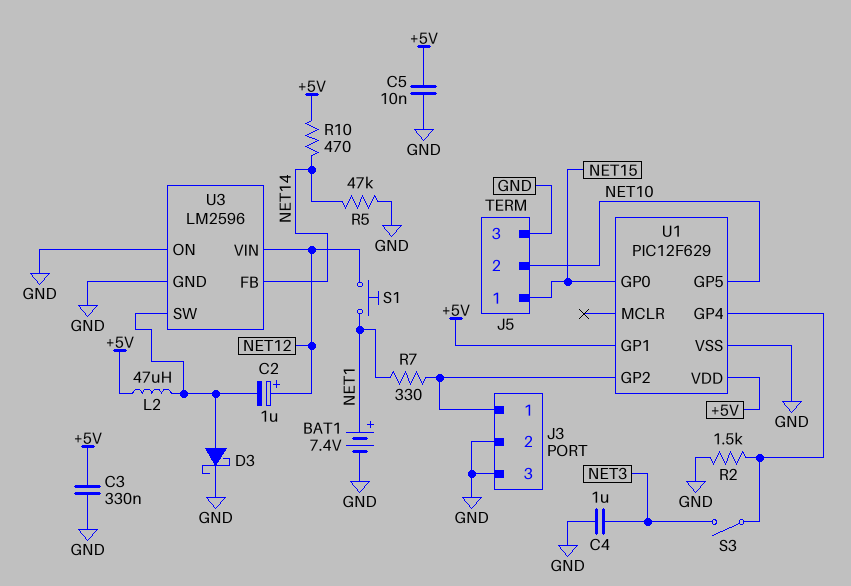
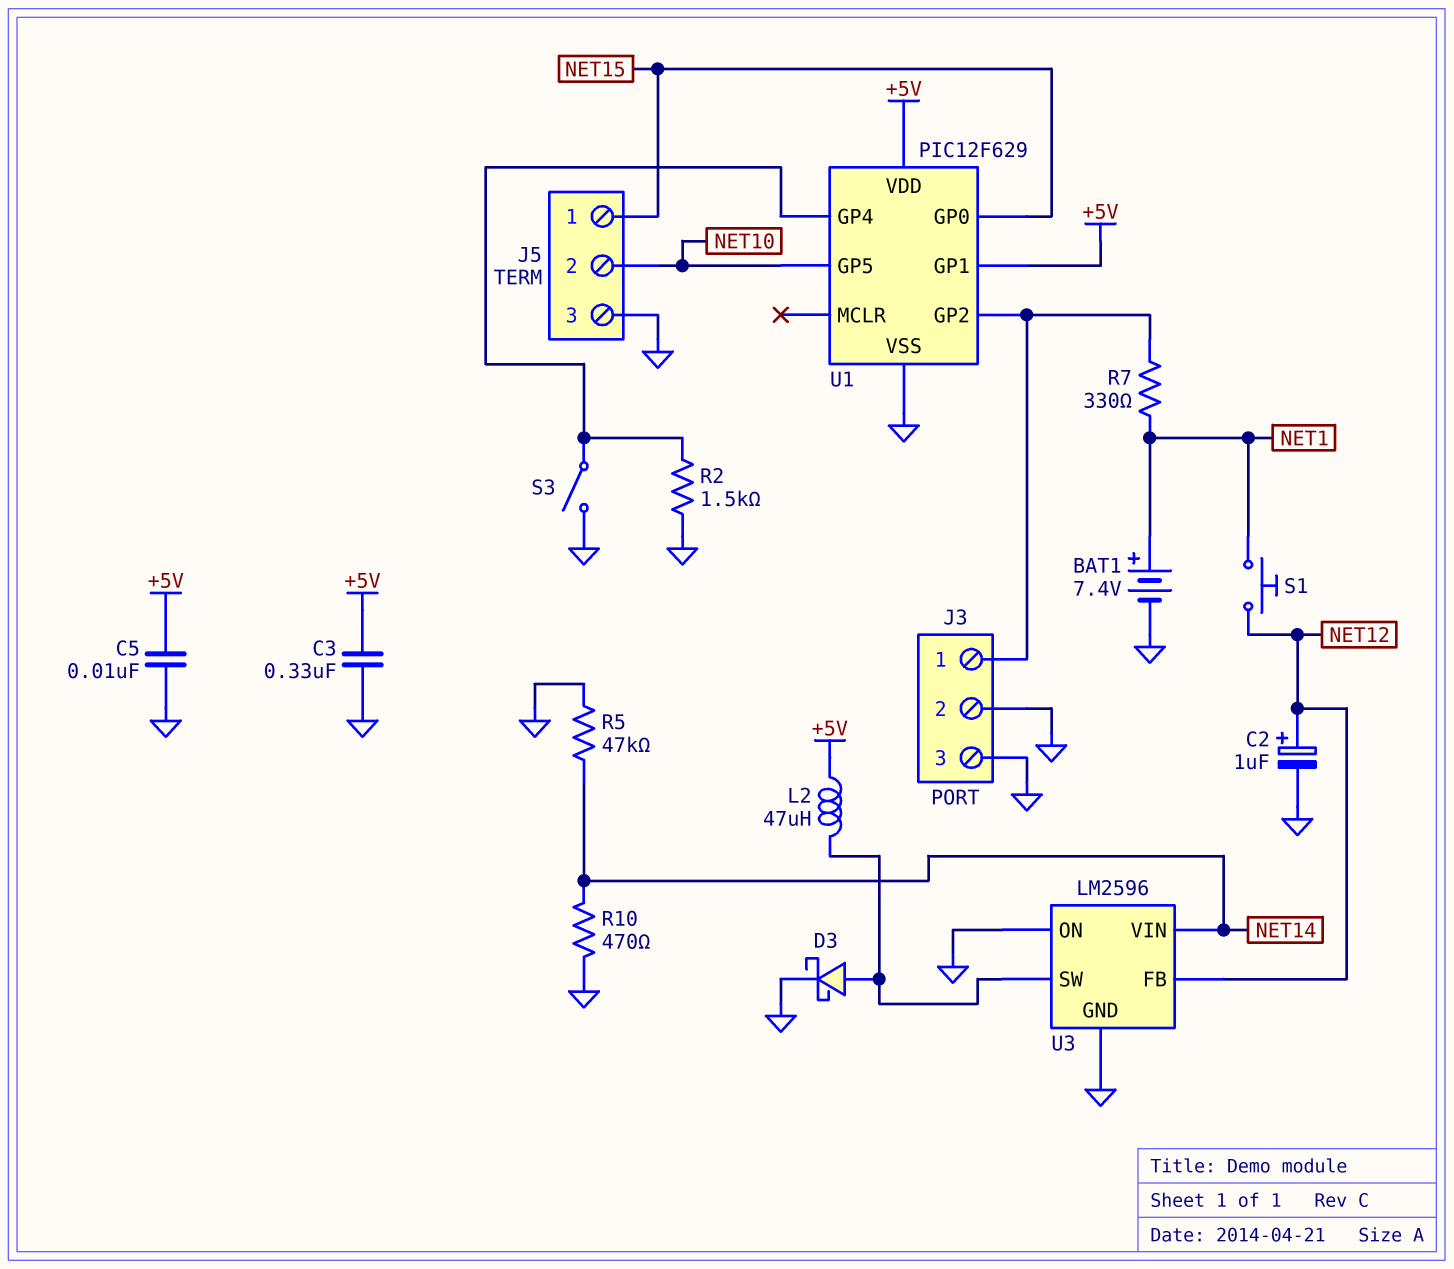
C2: 1uF (plus NET12, minus U3/SW) -> 1uF (plus NET12, minus GND)
C4: 1uF (GND, NET3) -> none
R10: 470 (+5V, NET14) -> 470 (GND, NET14)
S3: switch (NET3, U1/GP4) -> switch (GND, U1/GP4)
U3 pin FB: NET14 -> NET12
U3 pin VIN: NET12 -> NET14

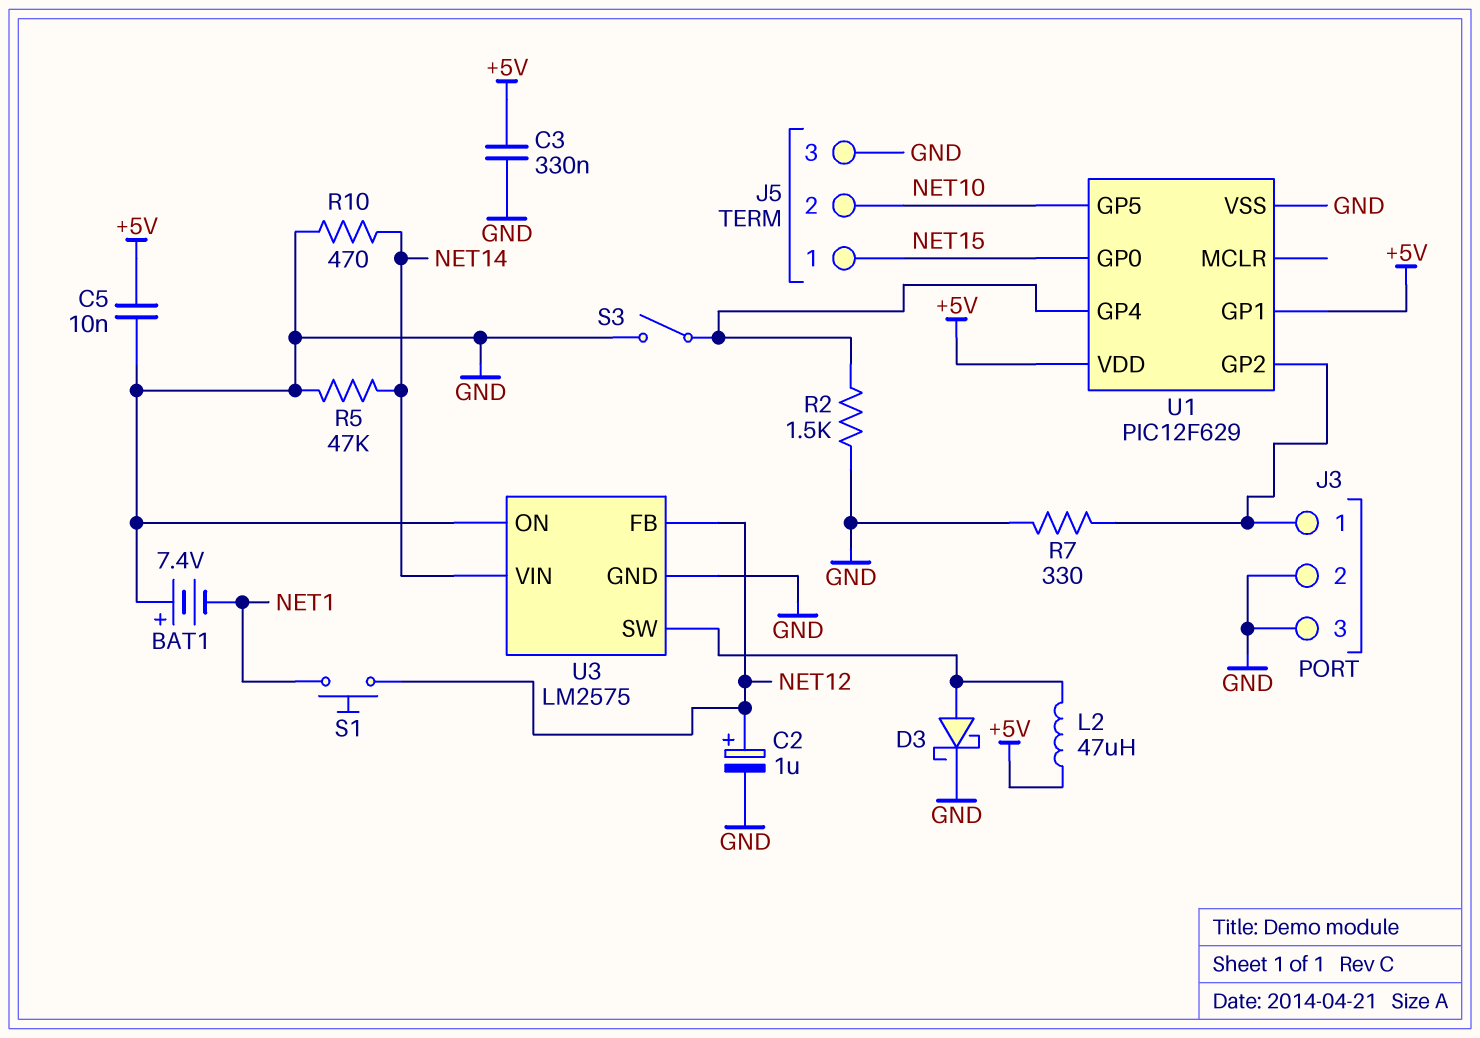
BAT1: 7.4V (plus NET1, minus GND) -> 7.4V (plus GND, minus NET1)
R7: 330 (J3/1, NET1) -> 330 (GND, J3/1)
U3: LM2596 -> LM2575

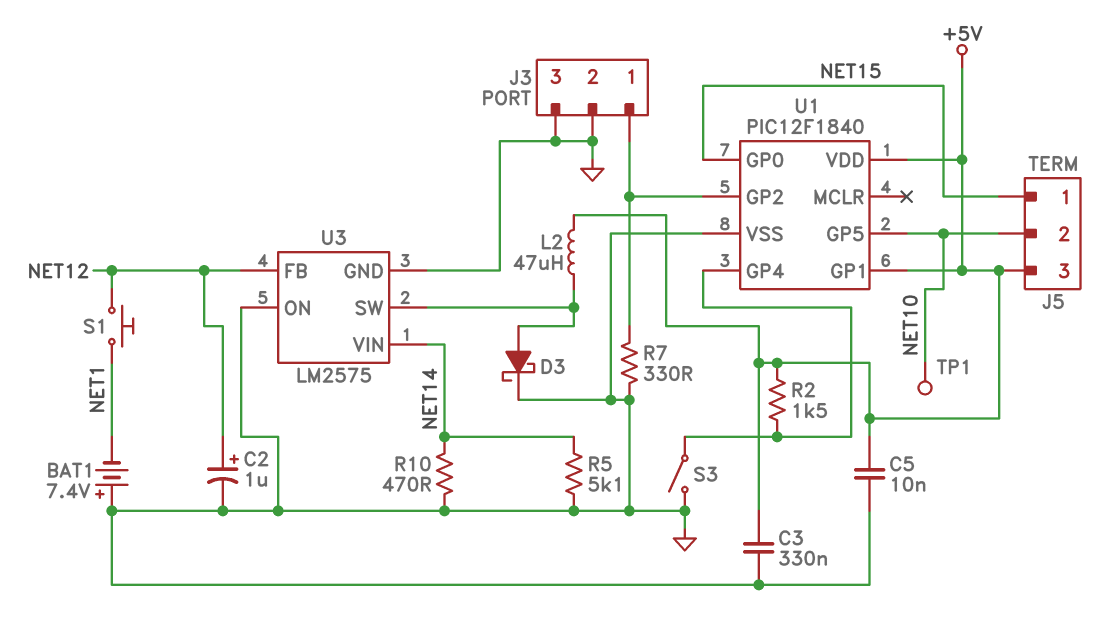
J5 pin 3: GND -> +5V
R2: 1.5k (GND, U1/GP4) -> 1.5k (+5V, U1/GP4)
R5: 47k (GND, NET14) -> 5.1k (GND, NET14)
TP1: none -> test point (NET10)
U1: PIC12F629 -> PIC12F1840

